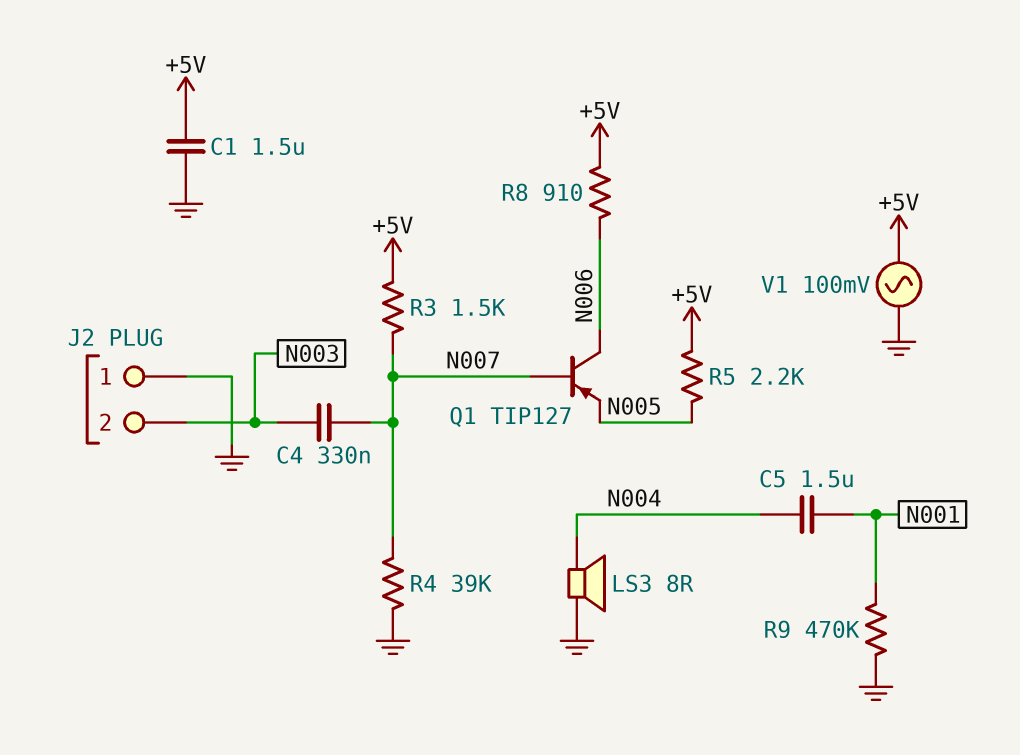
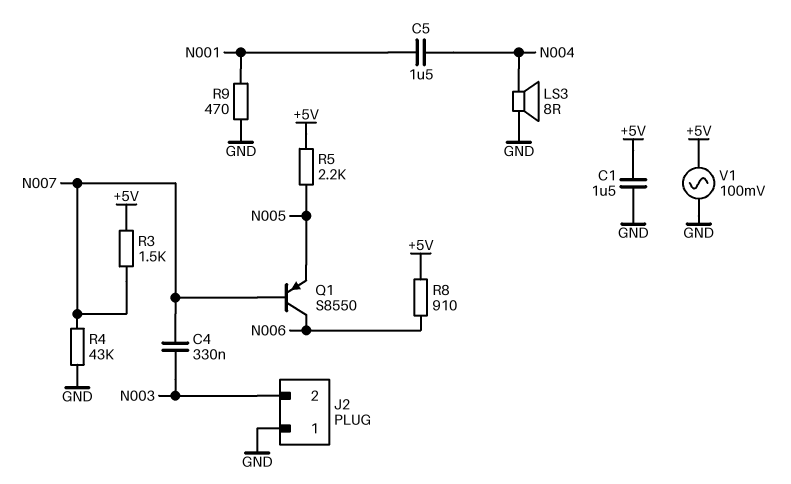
Q1: PNP TIP127 (B N007, C N006, E N005) -> PNP S8550 (B N007, C N006, E N005)
R4: 39k (GND, N007) -> 43k (GND, N007)
R9: 470k (GND, N001) -> 470 (GND, N001)

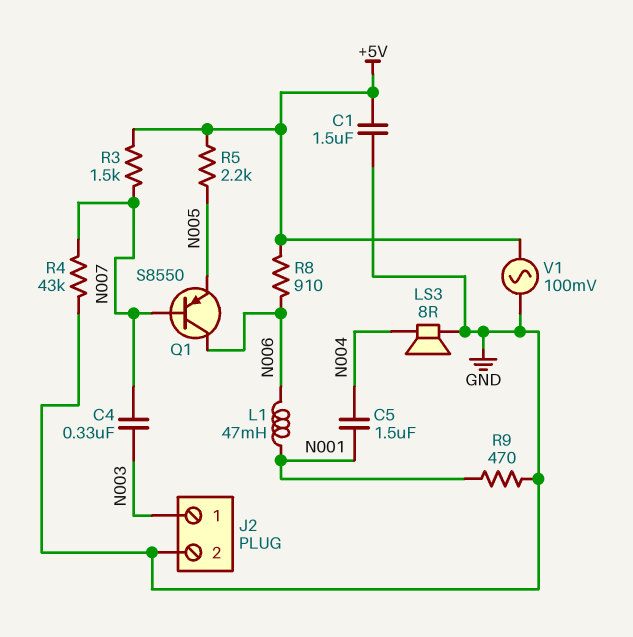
J2 pin 1: GND -> N003
J2 pin 2: N003 -> GND
L1: none -> 47mH (N001, N006)

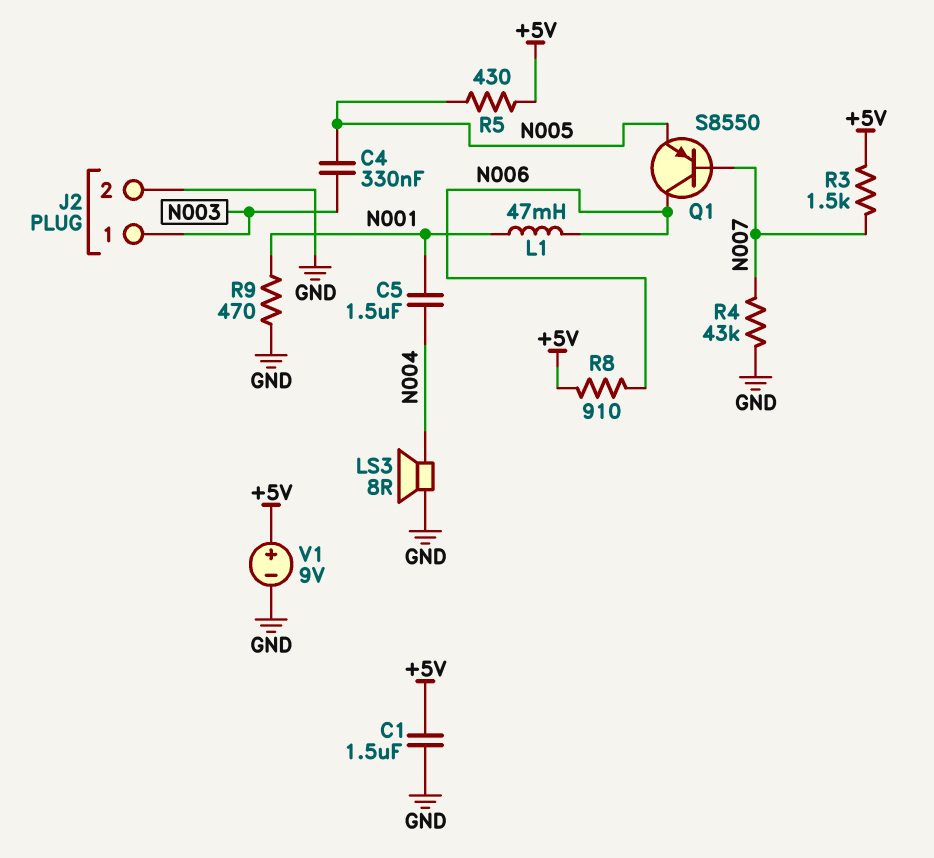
C4: 330nF (N003, N007) -> 330nF (N003, N005)
R5: 2.2k (+5V, N005) -> 430 (+5V, N005)
V1: AC 100mV (+5V, GND) -> 9V (plus +5V, minus GND)

